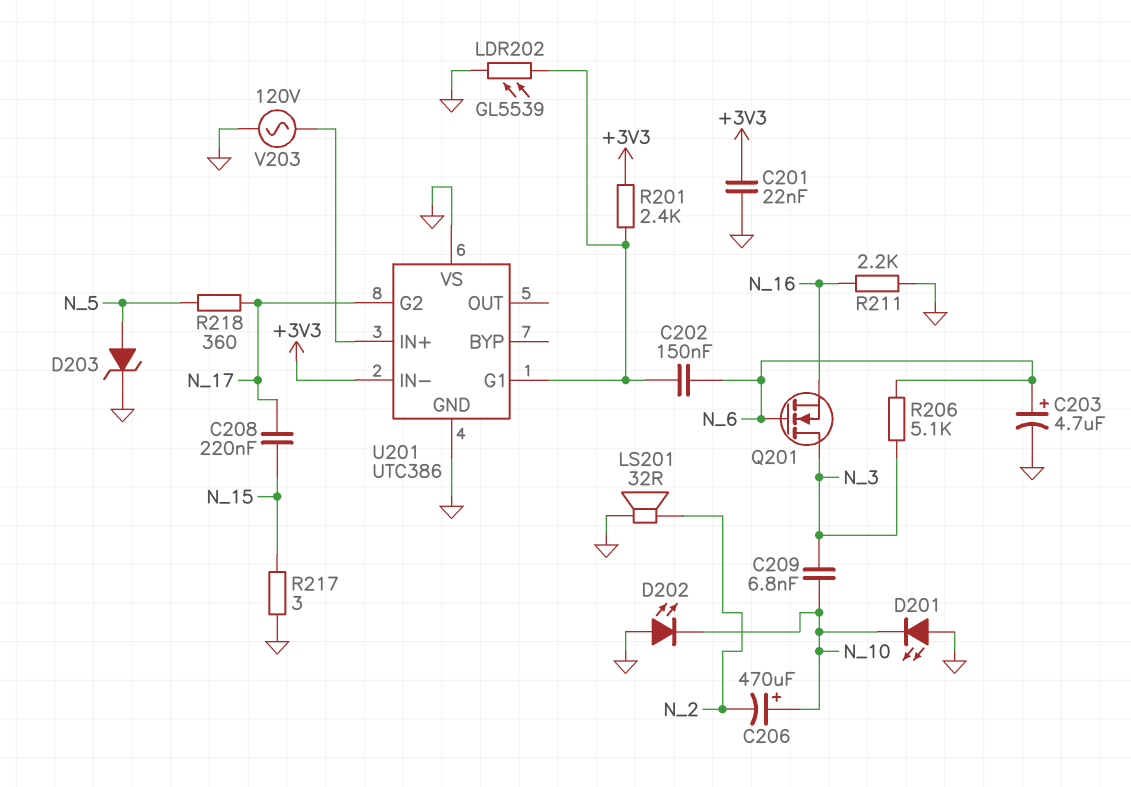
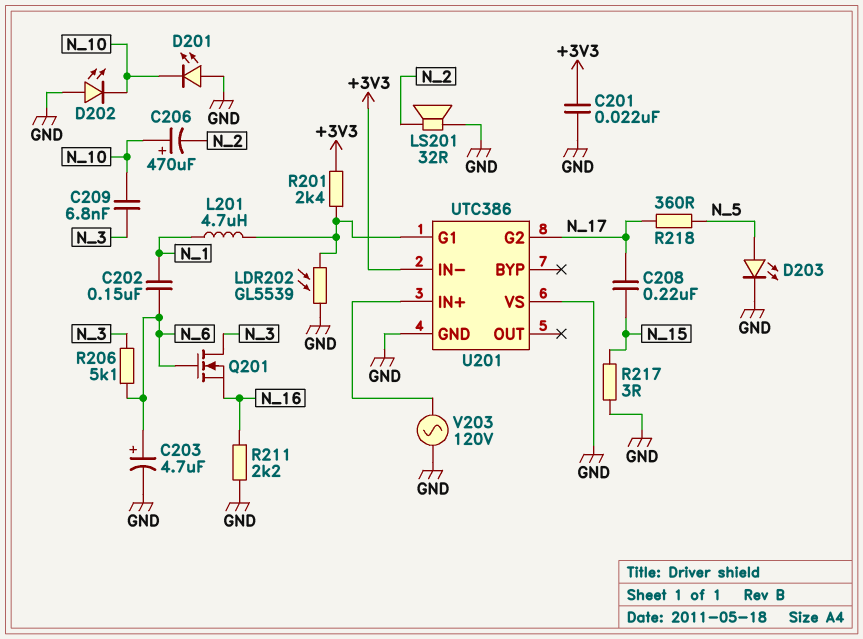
C202: 150nF (N_6, U201/G1) -> 150nF (N_1, N_6)
D203: zener (A N_5, K GND) -> LED (A N_5, K GND)
L201: none -> 4.7uH (N_1, U201/G1)

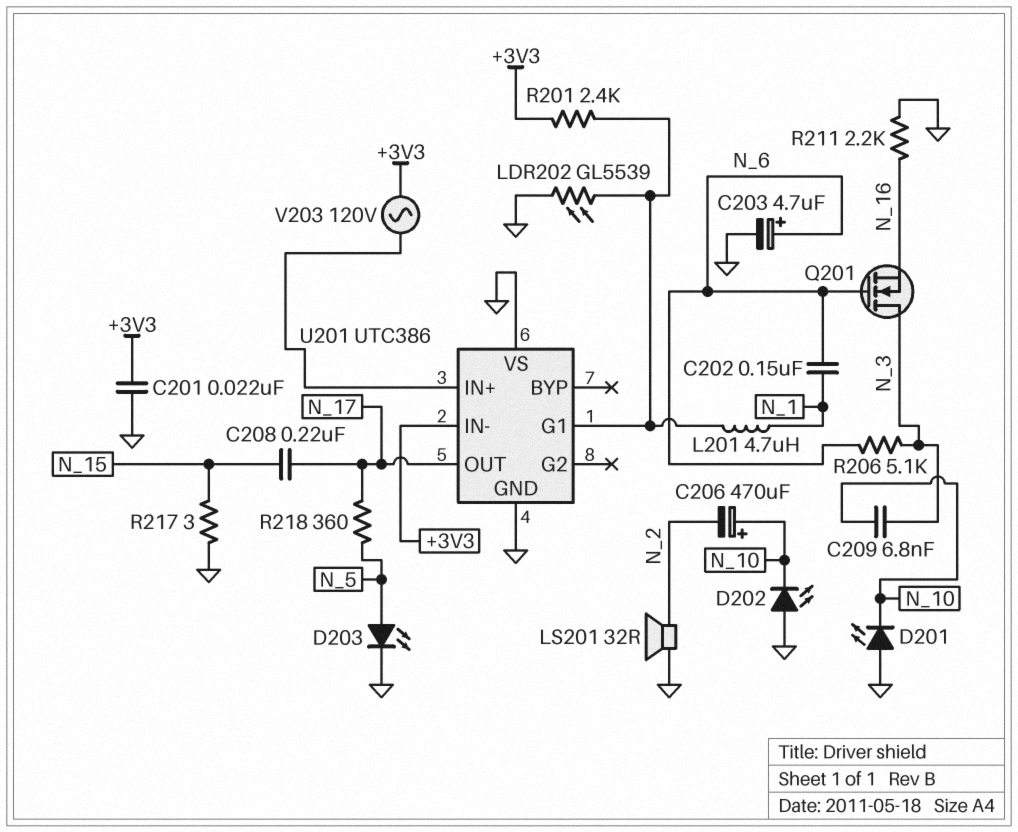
U201 pin G2: N_17 -> none
U201 pin OUT: none -> N_17
V203: AC 120V (GND, U201/IN+) -> AC 120V (+3V3, U201/IN+)

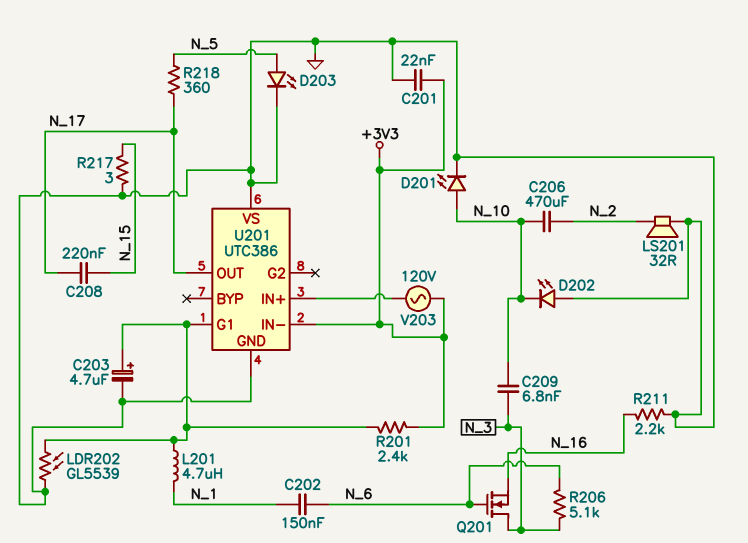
C203: 4.7uF (plus N_6, minus GND) -> 4.7uF (plus U201/G1, minus GND)
C206: 470uF (plus N_10, minus N_2) -> 470uF (N_2, N_10)
D201: LED (A GND, K N_10) -> LED (A N_10, K GND)

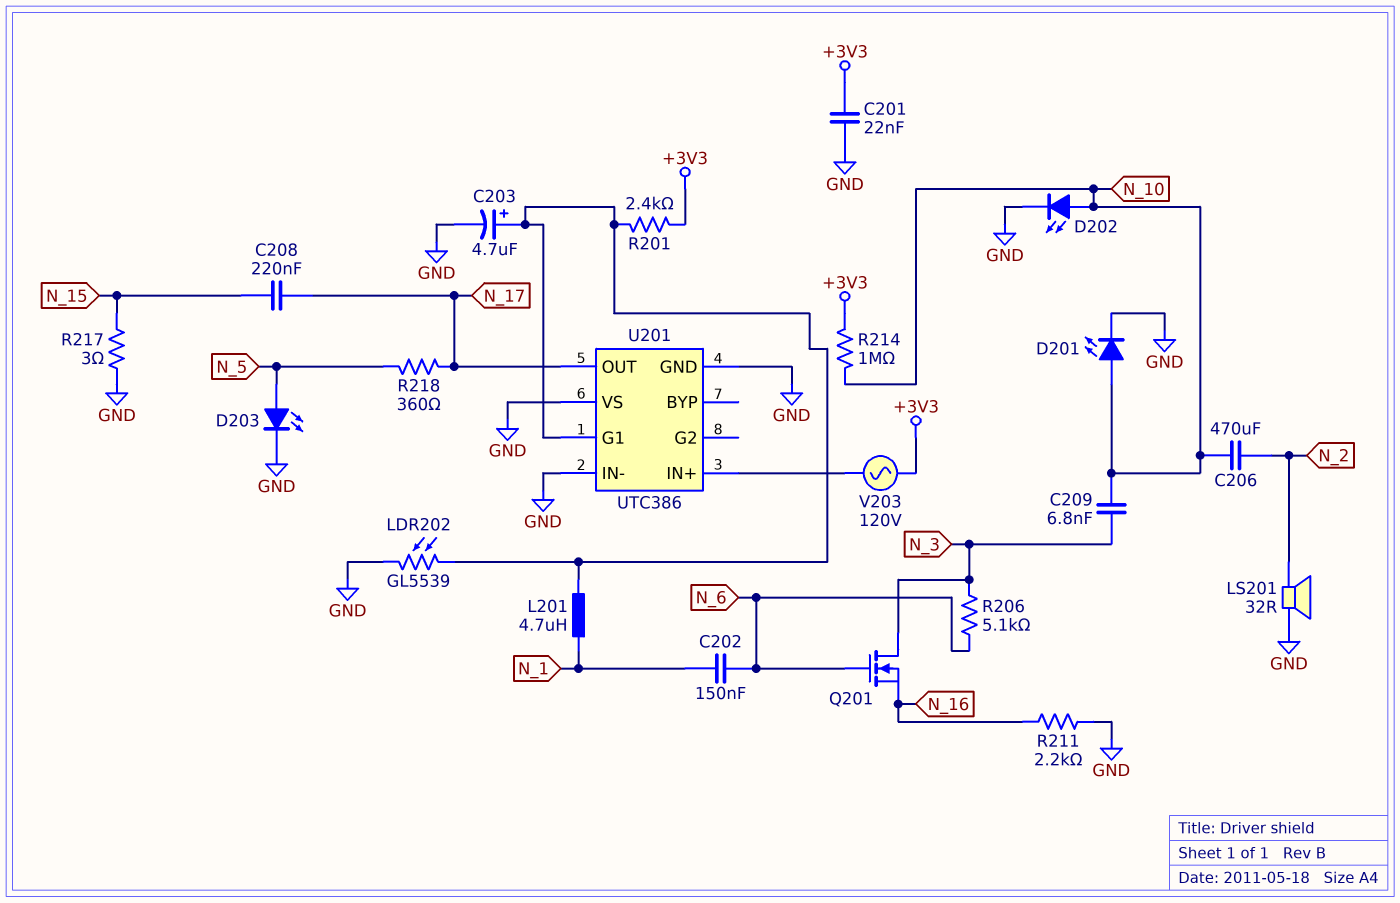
D202: LED (A GND, K N_10) -> LED (A N_10, K GND)
R214: none -> 1M (+3V3, N_10)
U201 pin IN-: +3V3 -> GND

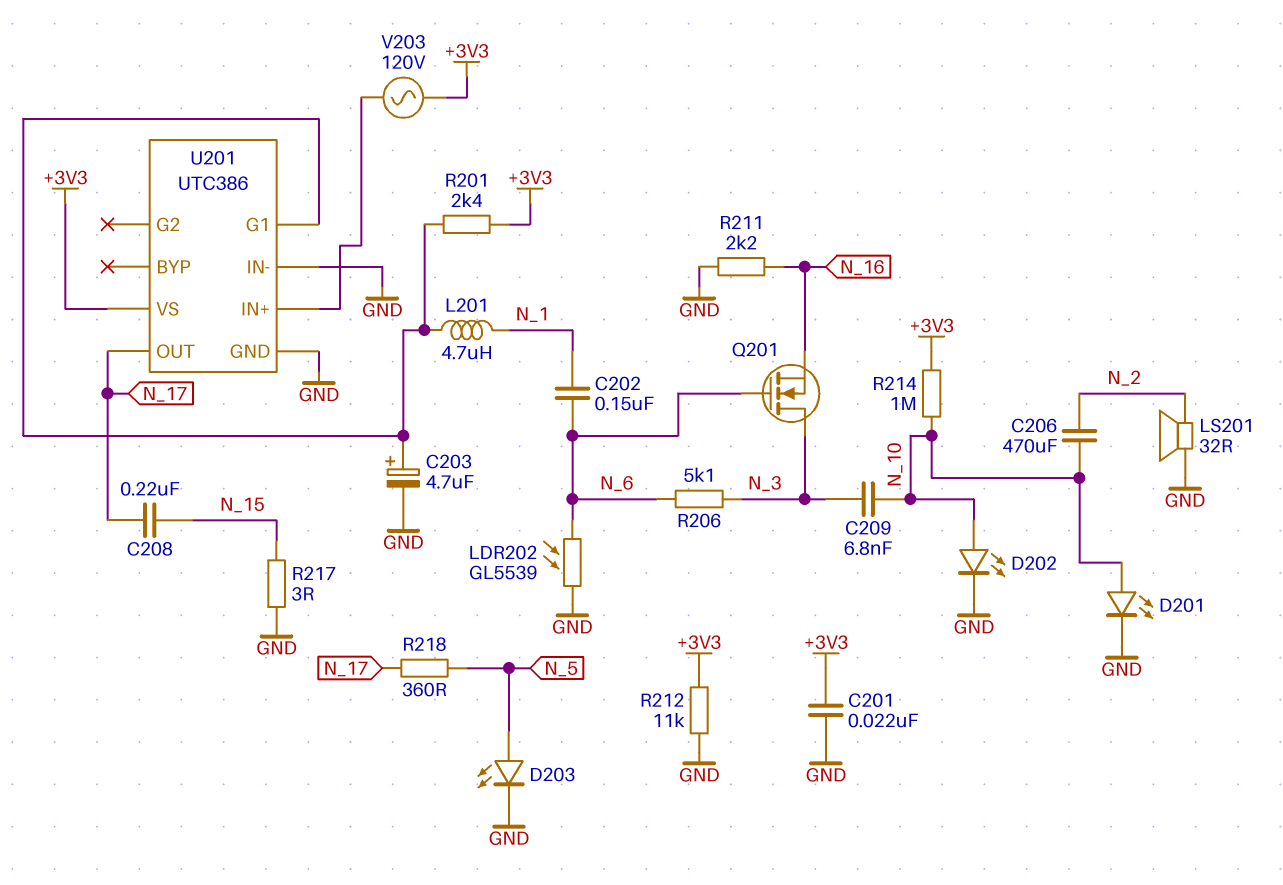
LDR202: GL5539 (GND, U201/G1) -> GL5539 (GND, N_6)
R212: none -> 11k (+3V3, GND)
U201 pin VS: GND -> +3V3

